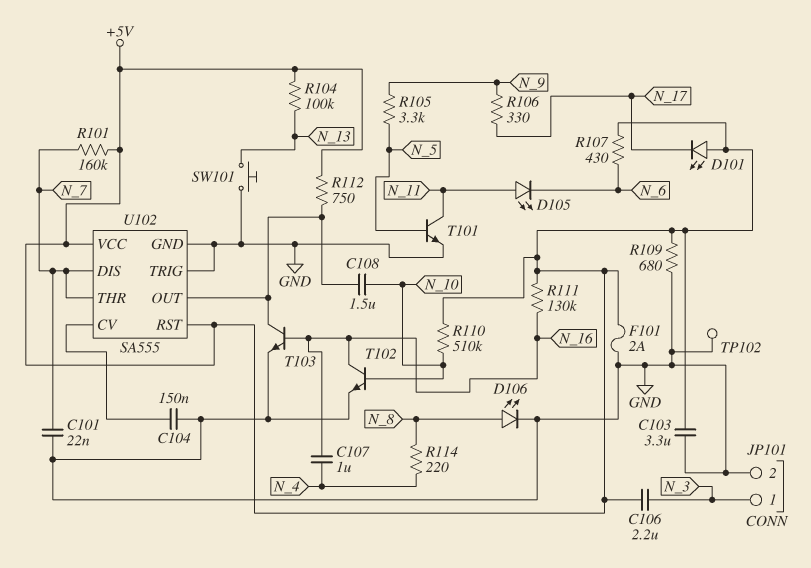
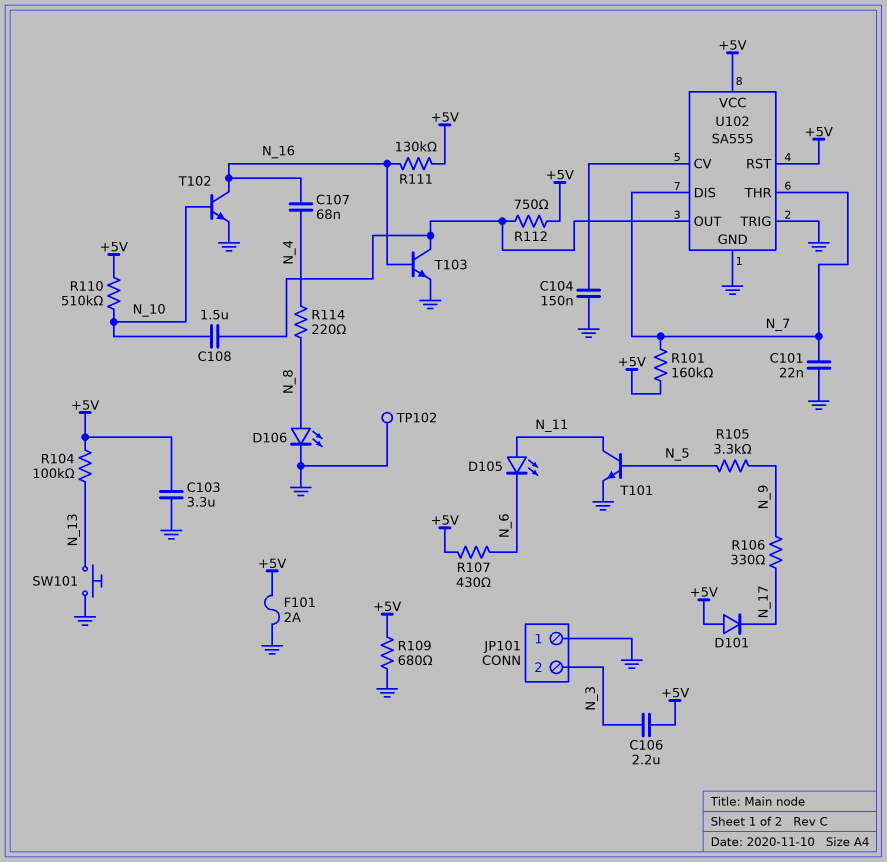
C107: 1uF (N_4, N_16) -> 68nF (N_4, N_16)
D101: LED (A +5V, K N_17) -> diode (A +5V, K N_17)
JP101 pin 1: N_3 -> GND
JP101 pin 2: GND -> N_3

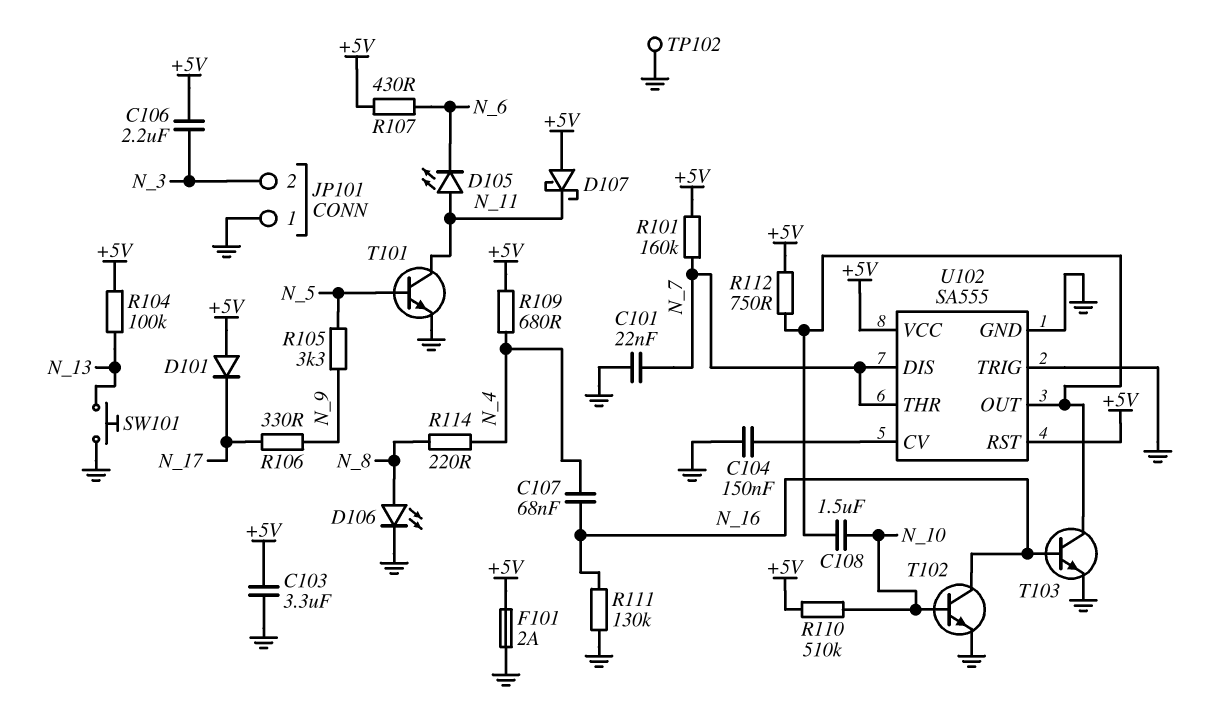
D107: none -> schottky (A +5V, K N_11)
R109: 680 (+5V, GND) -> 680 (+5V, N_4)
R111: 130k (+5V, N_16) -> 130k (GND, N_16)

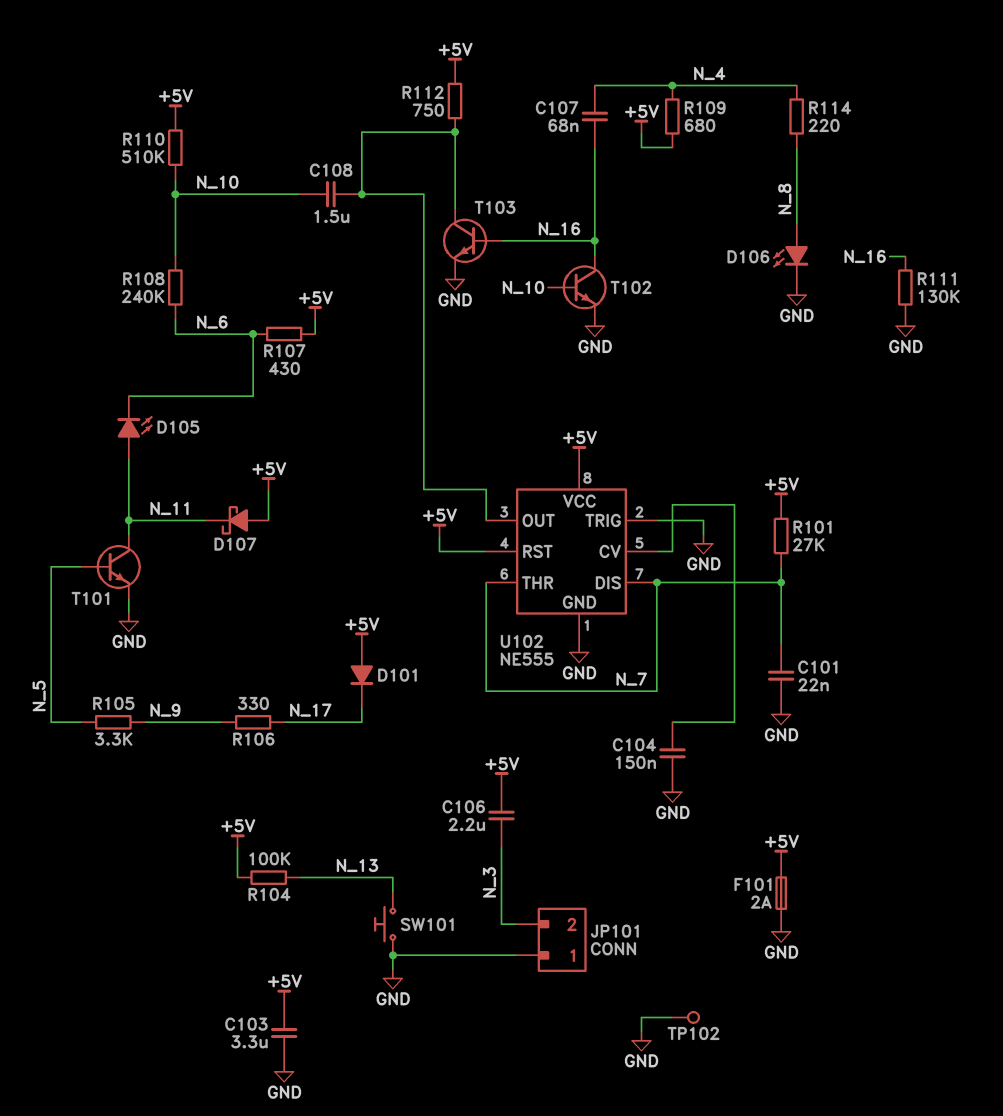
R101: 160k (+5V, N_7) -> 27k (+5V, N_7)
R108: none -> 240k (N_6, N_10)
U102: SA555 -> NE555

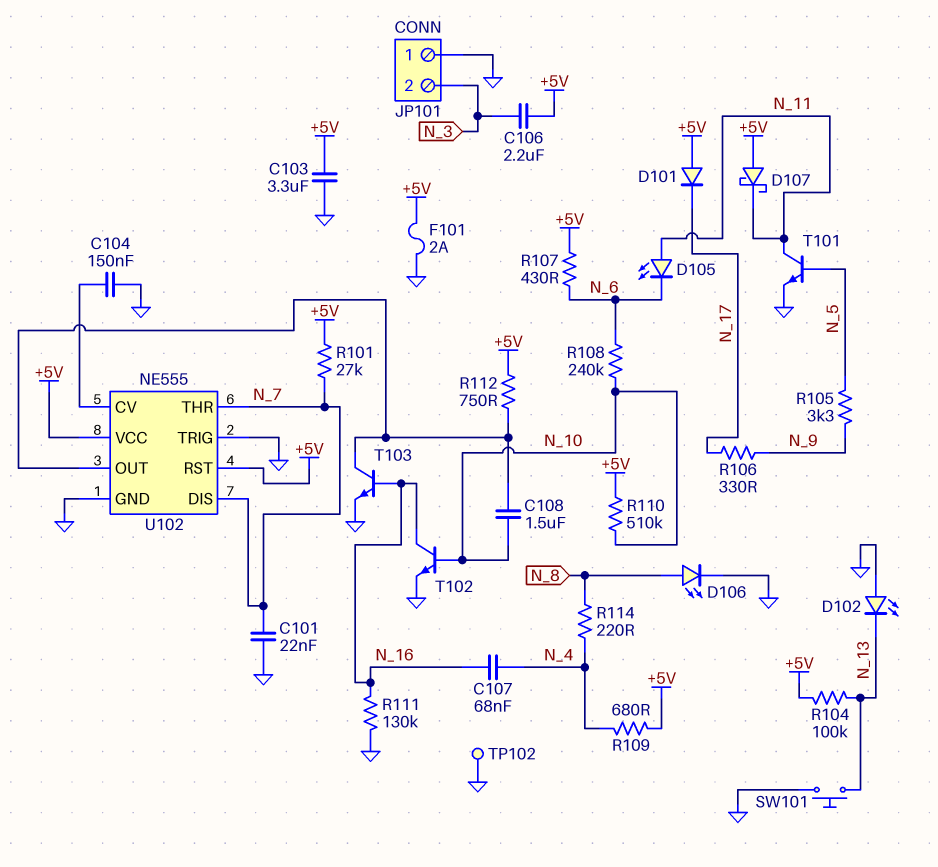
D102: none -> LED (A GND, K N_13)

